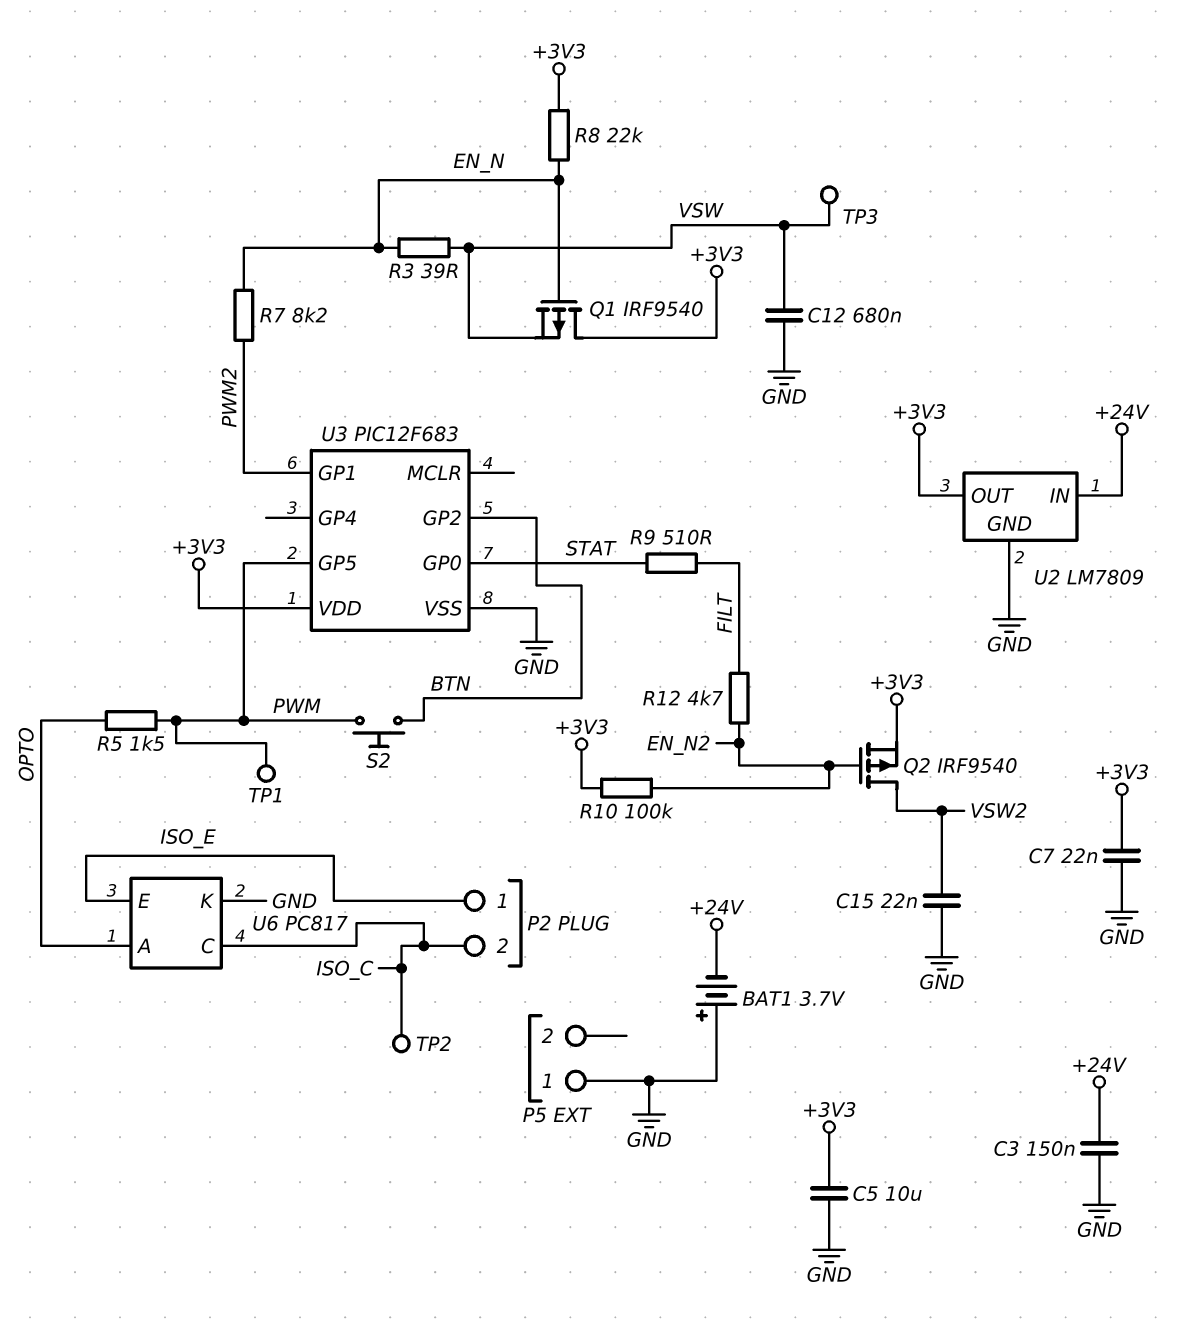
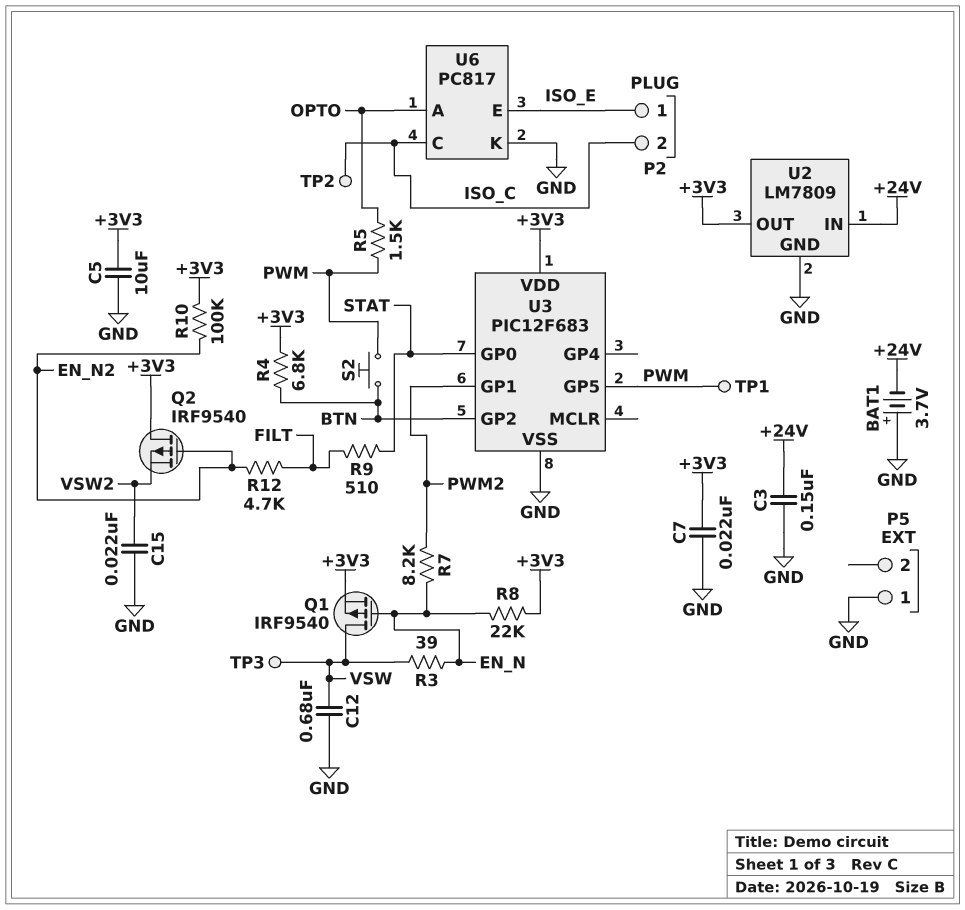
Q1: PMOS IRF9540 (G EN_N, D +3V3, S VSW) -> PMOS IRF9540 (G EN_N, D VSW, S +3V3)
Q2: PMOS IRF9540 (G EN_N2, D VSW2, S +3V3) -> PMOS IRF9540 (G EN_N2, D +3V3, S VSW2)
R4: none -> 6.8k (+3V3, BTN)

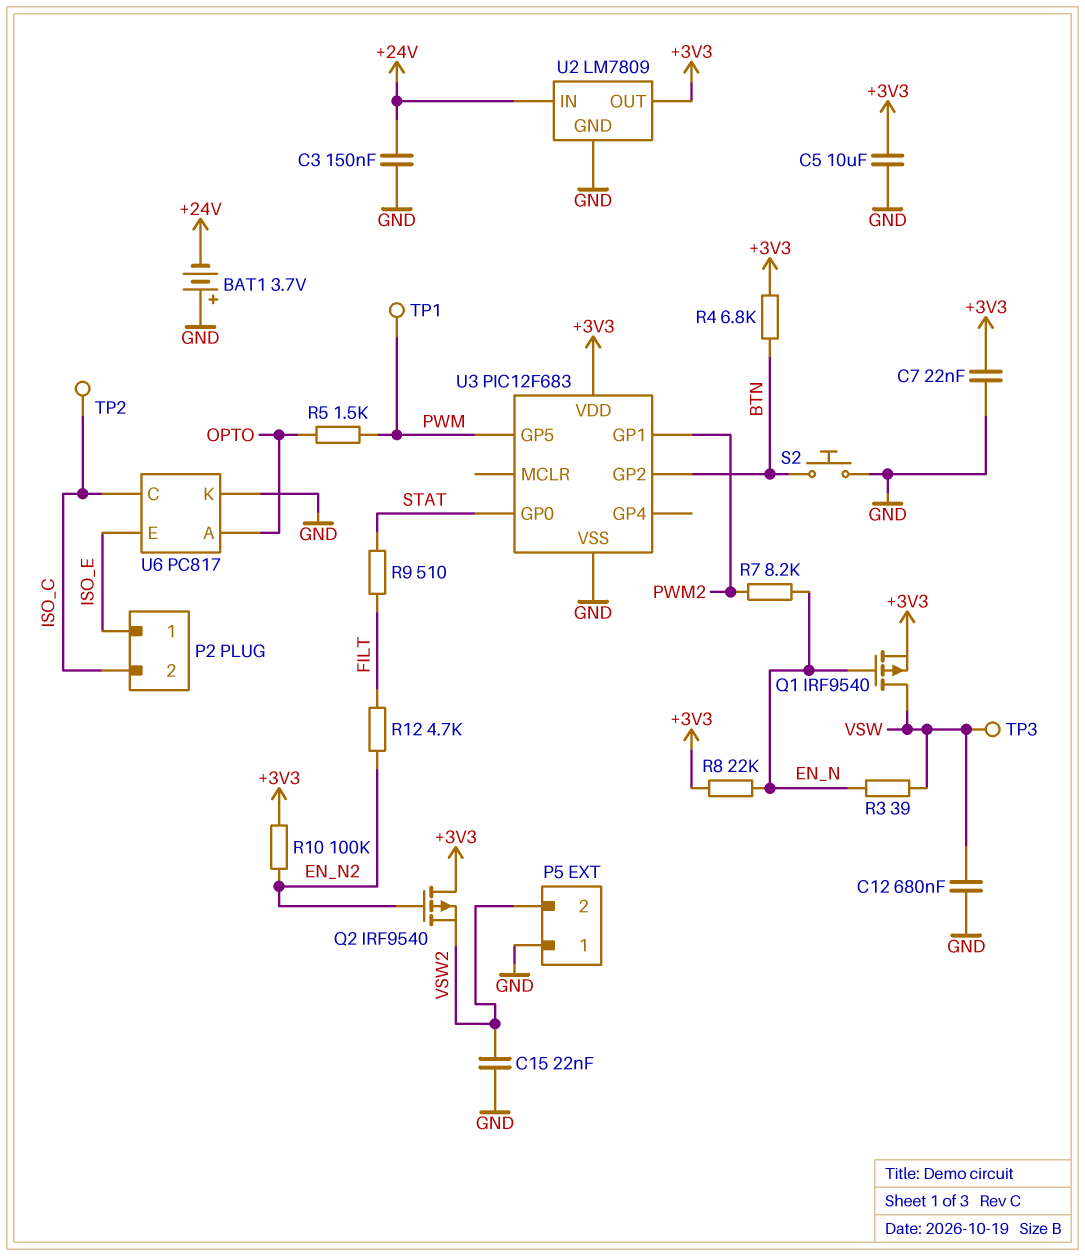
P5 pin 2: none -> VSW2
S2: button (BTN, PWM) -> button (BTN, GND)

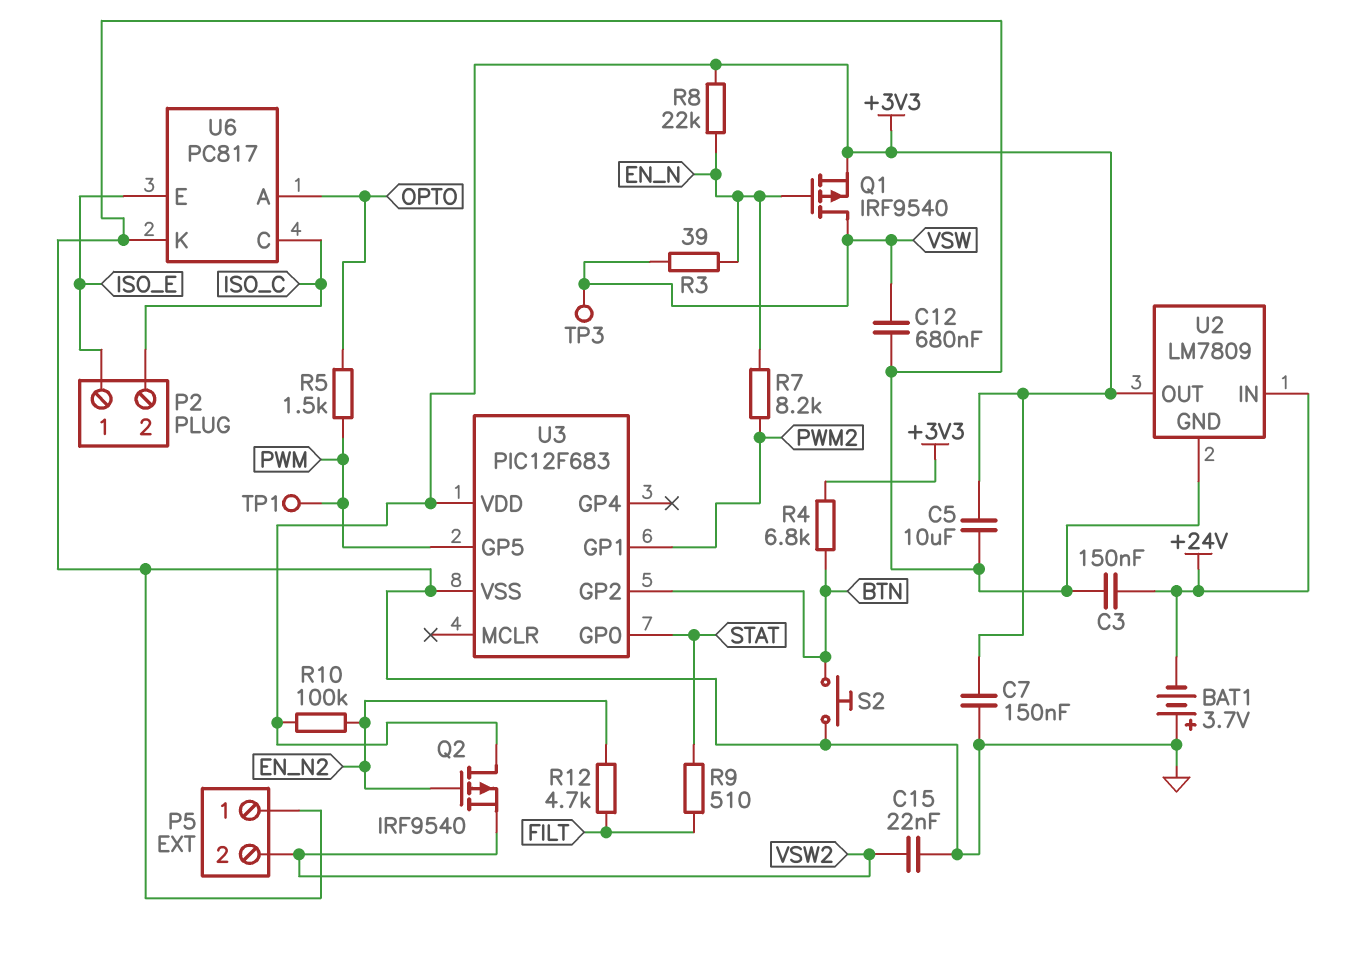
C7: 22nF (+3V3, GND) -> 150nF (+3V3, GND)
TP2: test point (ISO_C) -> none

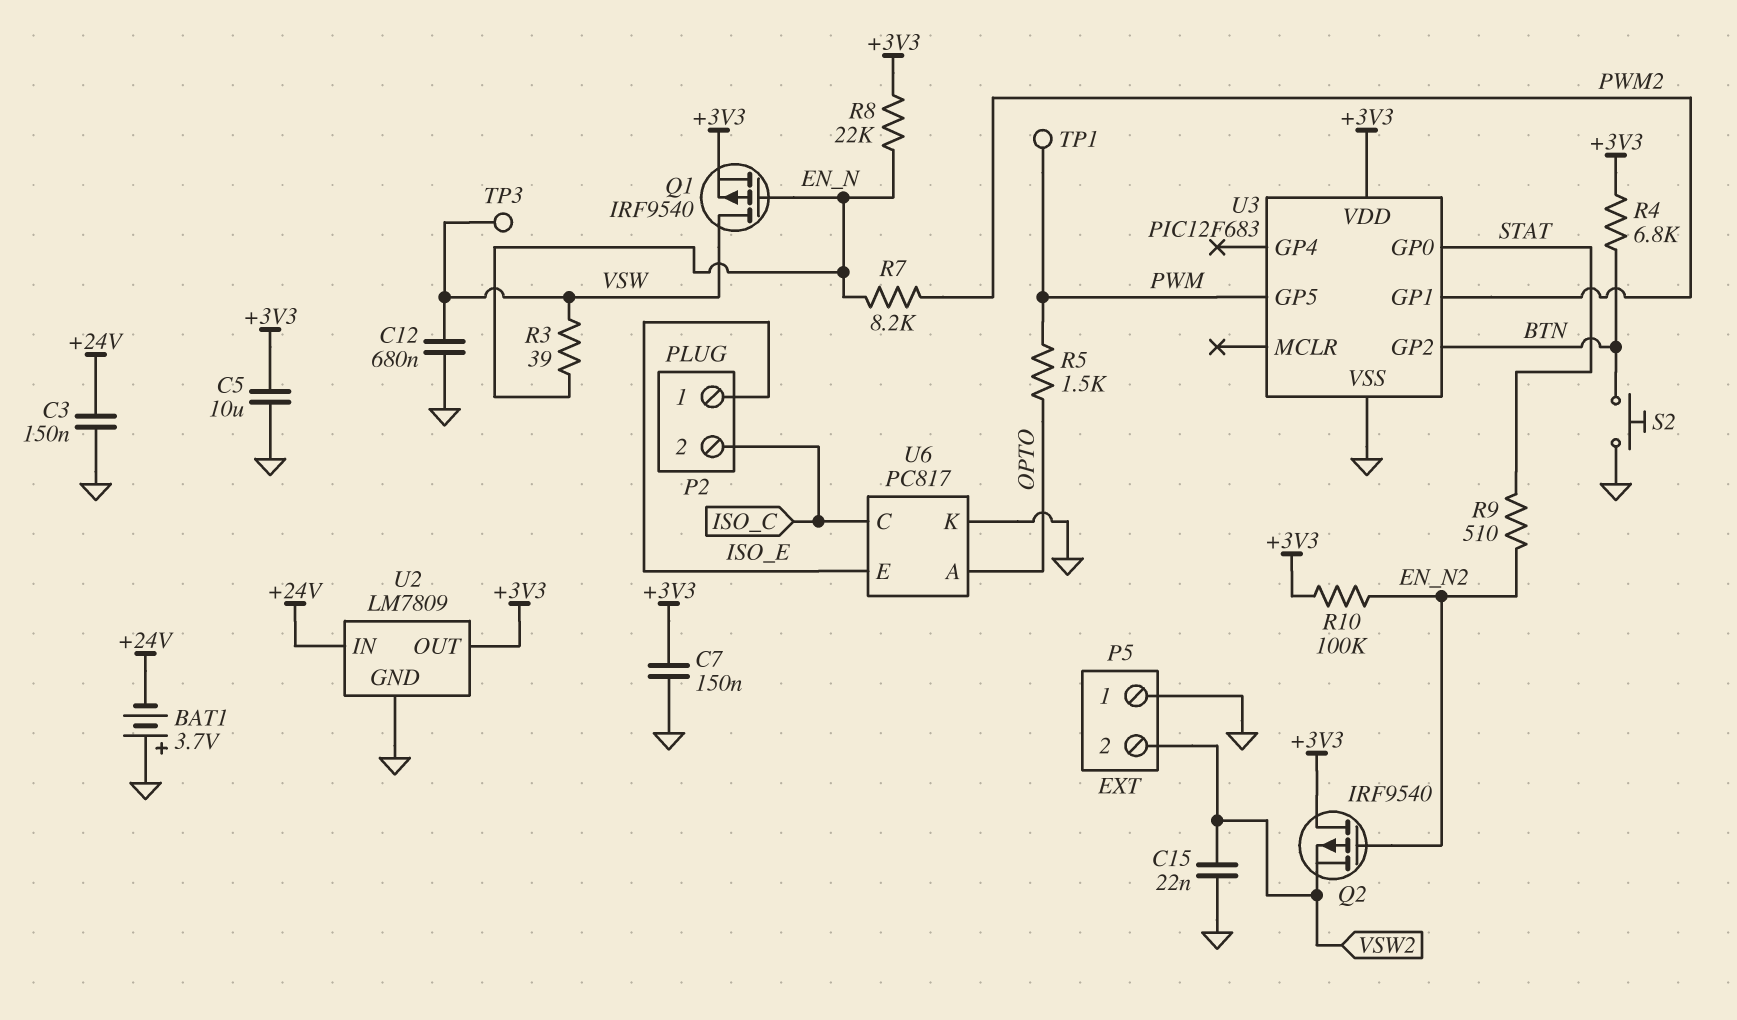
R9: 510 (FILT, STAT) -> 510 (EN_N2, STAT)
R12: 4.7k (EN_N2, FILT) -> none

